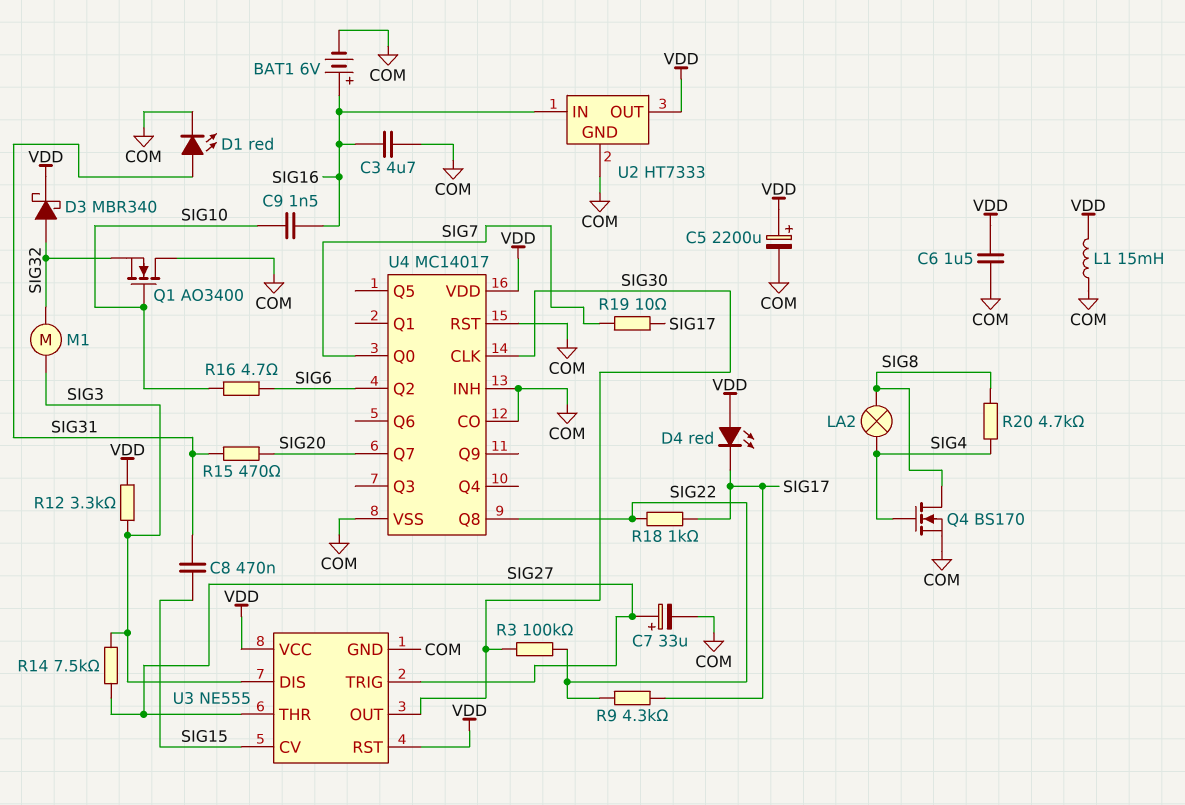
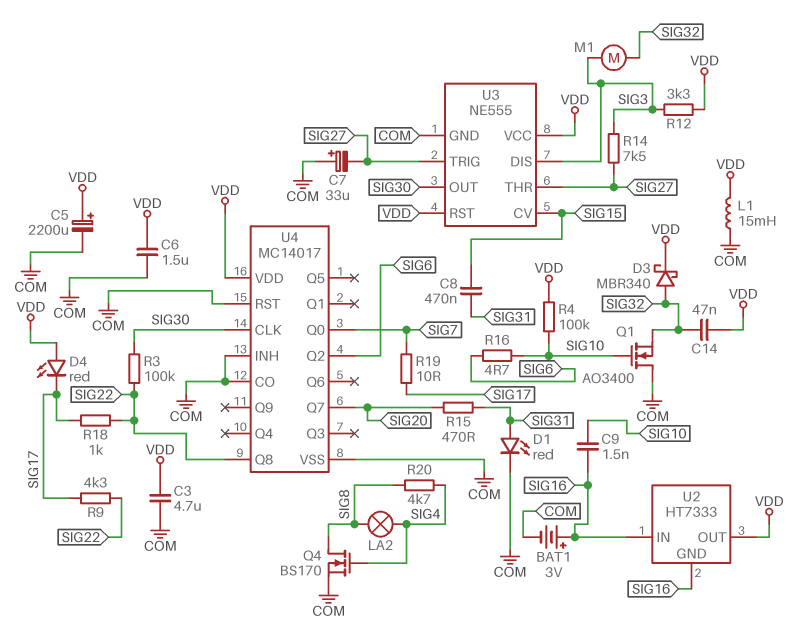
BAT1: 6V (plus SIG16, minus COM) -> 3V (plus SIG16, minus COM)
C3: 4.7uF (COM, SIG16) -> 4.7uF (COM, VDD)
C7: 33uF (plus SIG27, minus COM) -> 33uF (plus COM, minus SIG27)
C14: none -> 47nF (SIG32, VDD)
R4: none -> 100k (SIG10, VDD)
U2 pin GND: COM -> SIG16

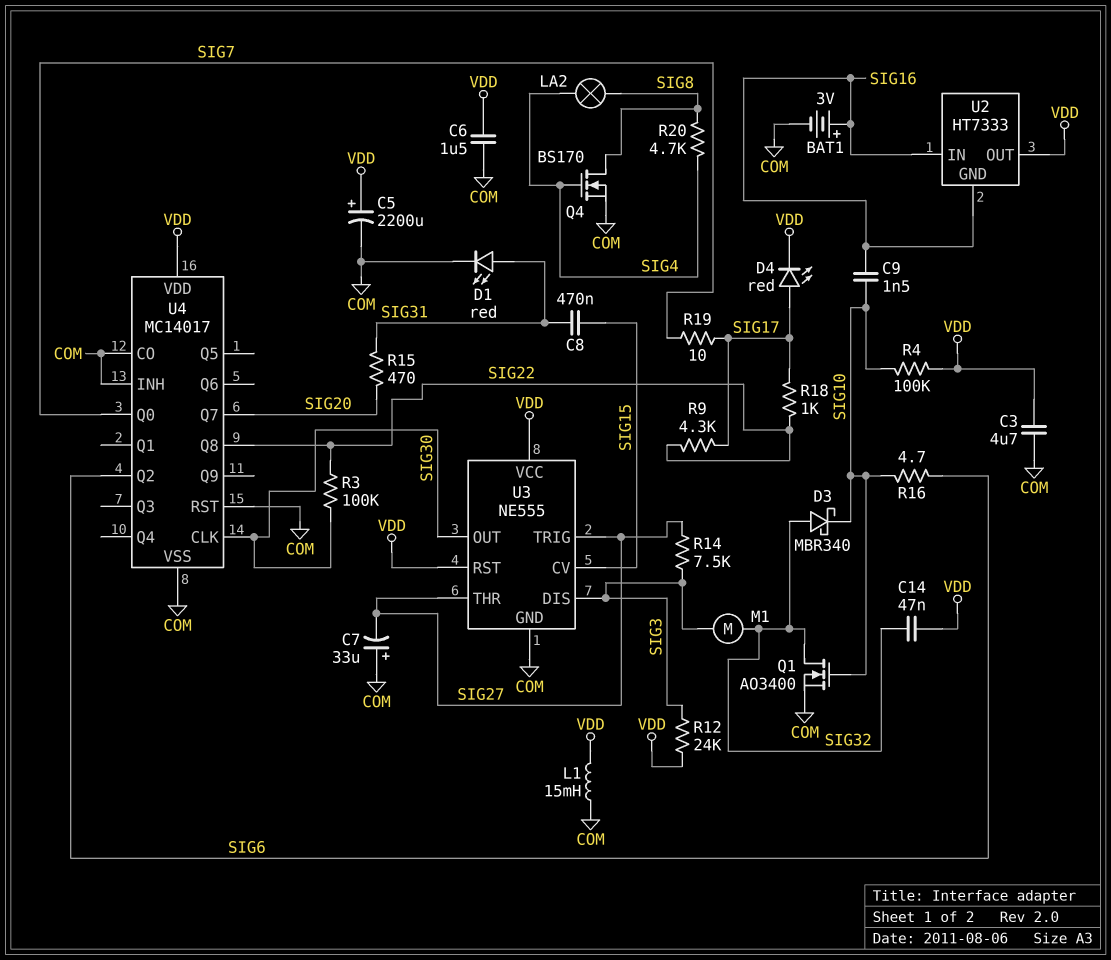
D3: schottky MBR340 (A SIG32, K VDD) -> schottky MBR340 (A SIG32, K SIG10)
D4: LED red (A VDD, K SIG17) -> LED red (A SIG17, K VDD)
Q1: NMOS AO3400 (G SIG10, D COM, S SIG32) -> NMOS AO3400 (G SIG10, D SIG32, S COM)
R12: 3.3k (SIG3, VDD) -> 24k (SIG3, VDD)

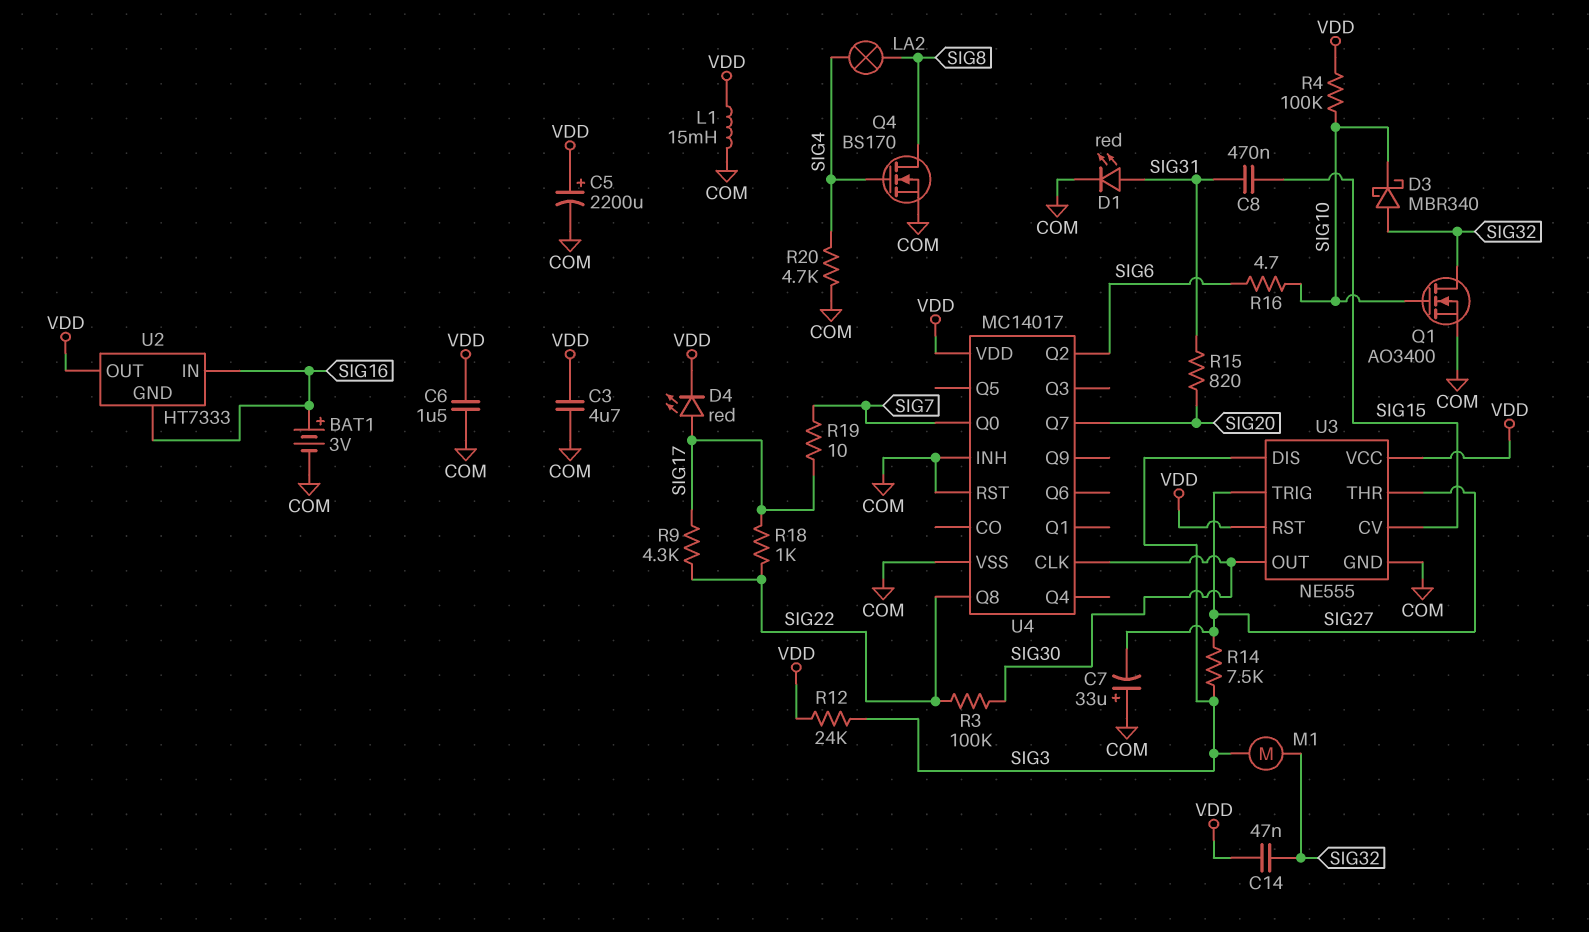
C9: 1.5nF (SIG10, SIG16) -> none
R15: 470 (SIG20, SIG31) -> 820 (SIG20, SIG31)
R20: 4.7k (SIG4, SIG8) -> 4.7k (COM, SIG4)
U4 pin CO: COM -> none

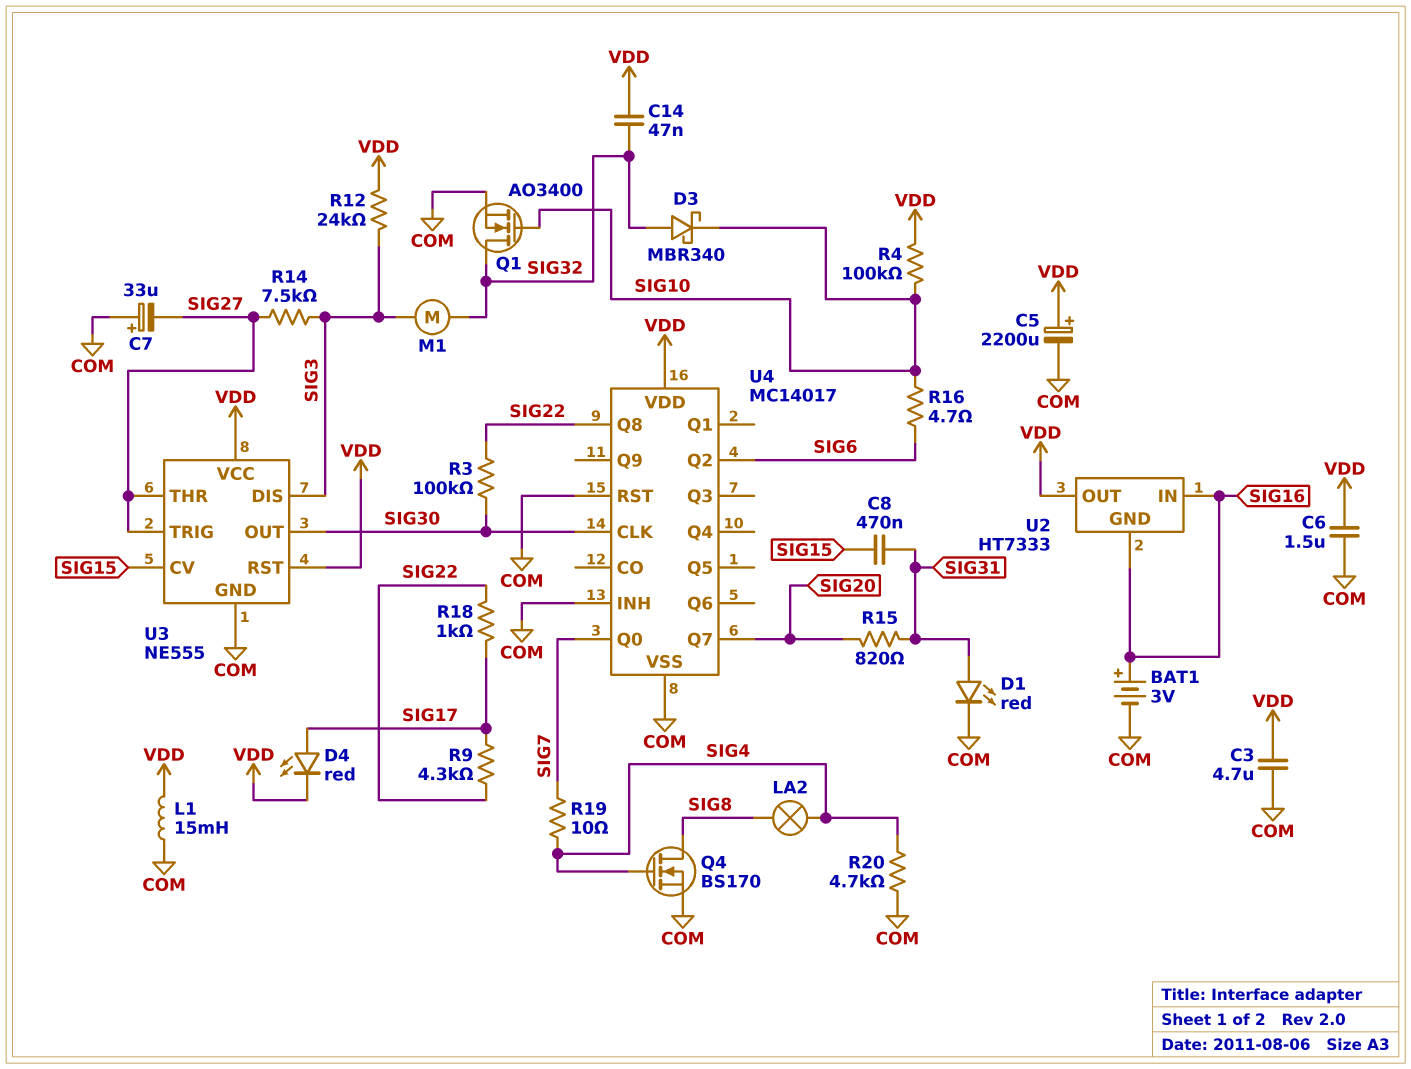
R19: 10 (SIG7, SIG17) -> 10 (SIG4, SIG7)

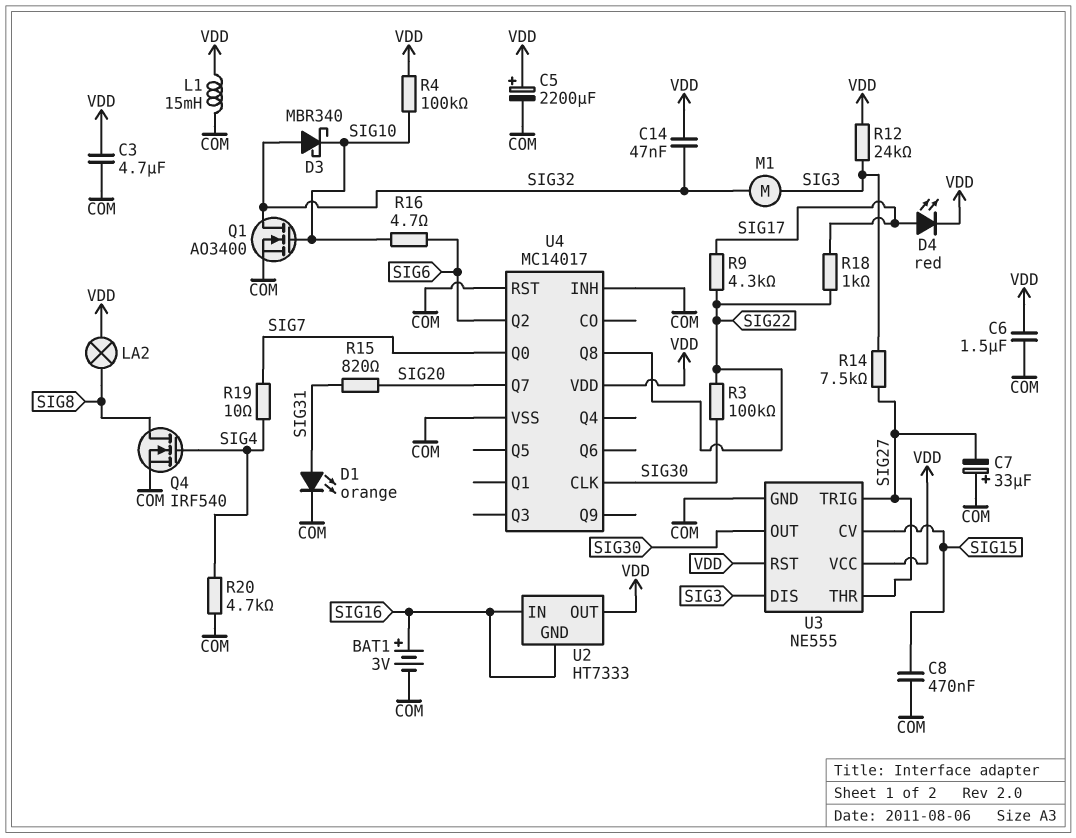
C8: 470nF (SIG15, SIG31) -> 470nF (COM, SIG15)
D1: LED red (A SIG31, K COM) -> LED orange (A SIG31, K COM)
LA2: lamp (SIG4, SIG8) -> lamp (SIG8, VDD)
Q4: NMOS BS170 (G SIG4, D SIG8, S COM) -> NMOS IRF540 (G SIG4, D SIG8, S COM)

